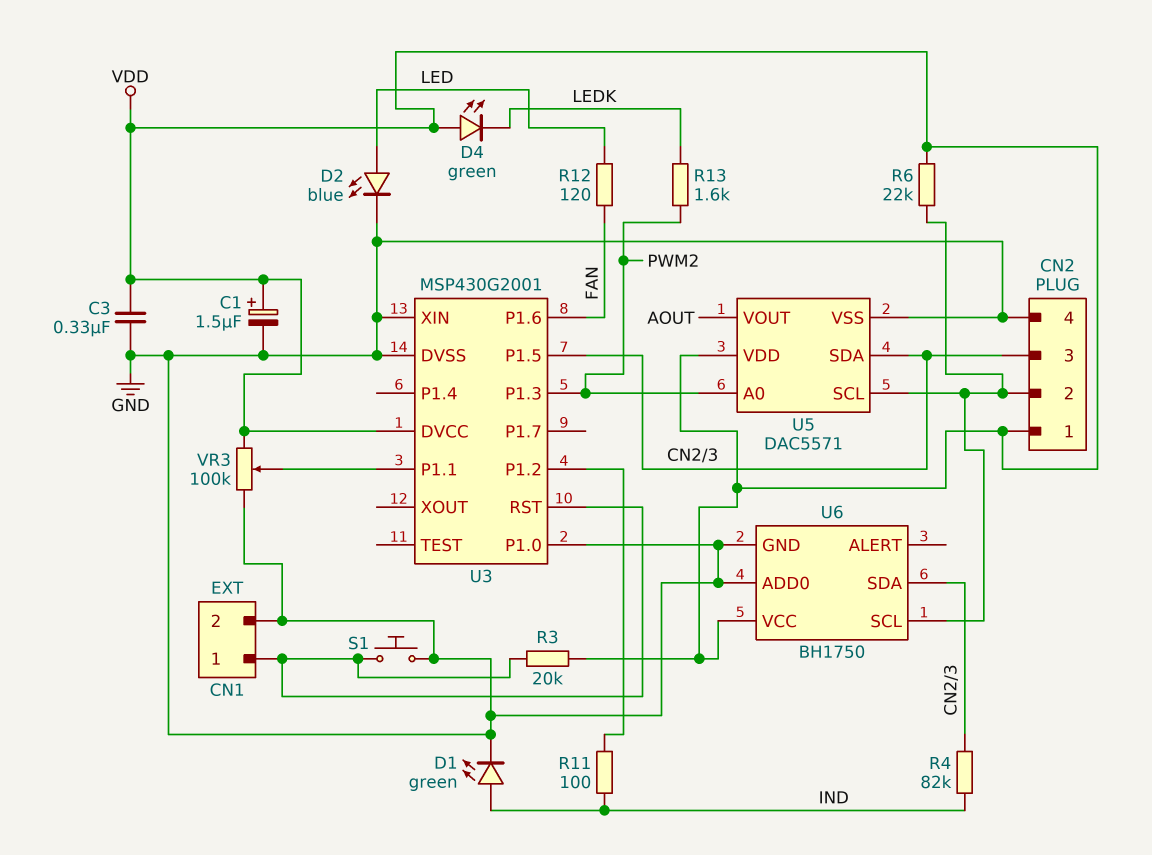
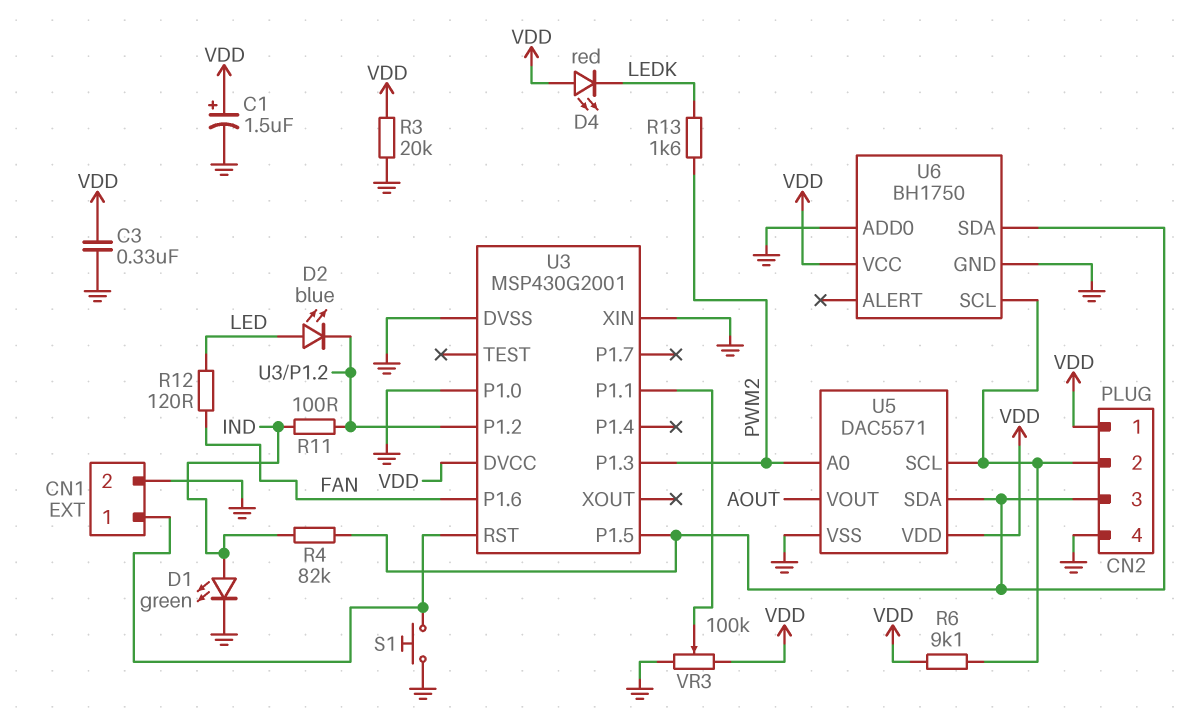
D2: LED blue (A LED, K GND) -> LED blue (A LED, K U3/P1.2)
D4: LED green (A VDD, K LEDK) -> LED red (A VDD, K LEDK)
R3: 20k (CN1/1, VDD) -> 20k (GND, VDD)
R6: 22k (CN2/2, VDD) -> 9.1k (CN2/2, VDD)

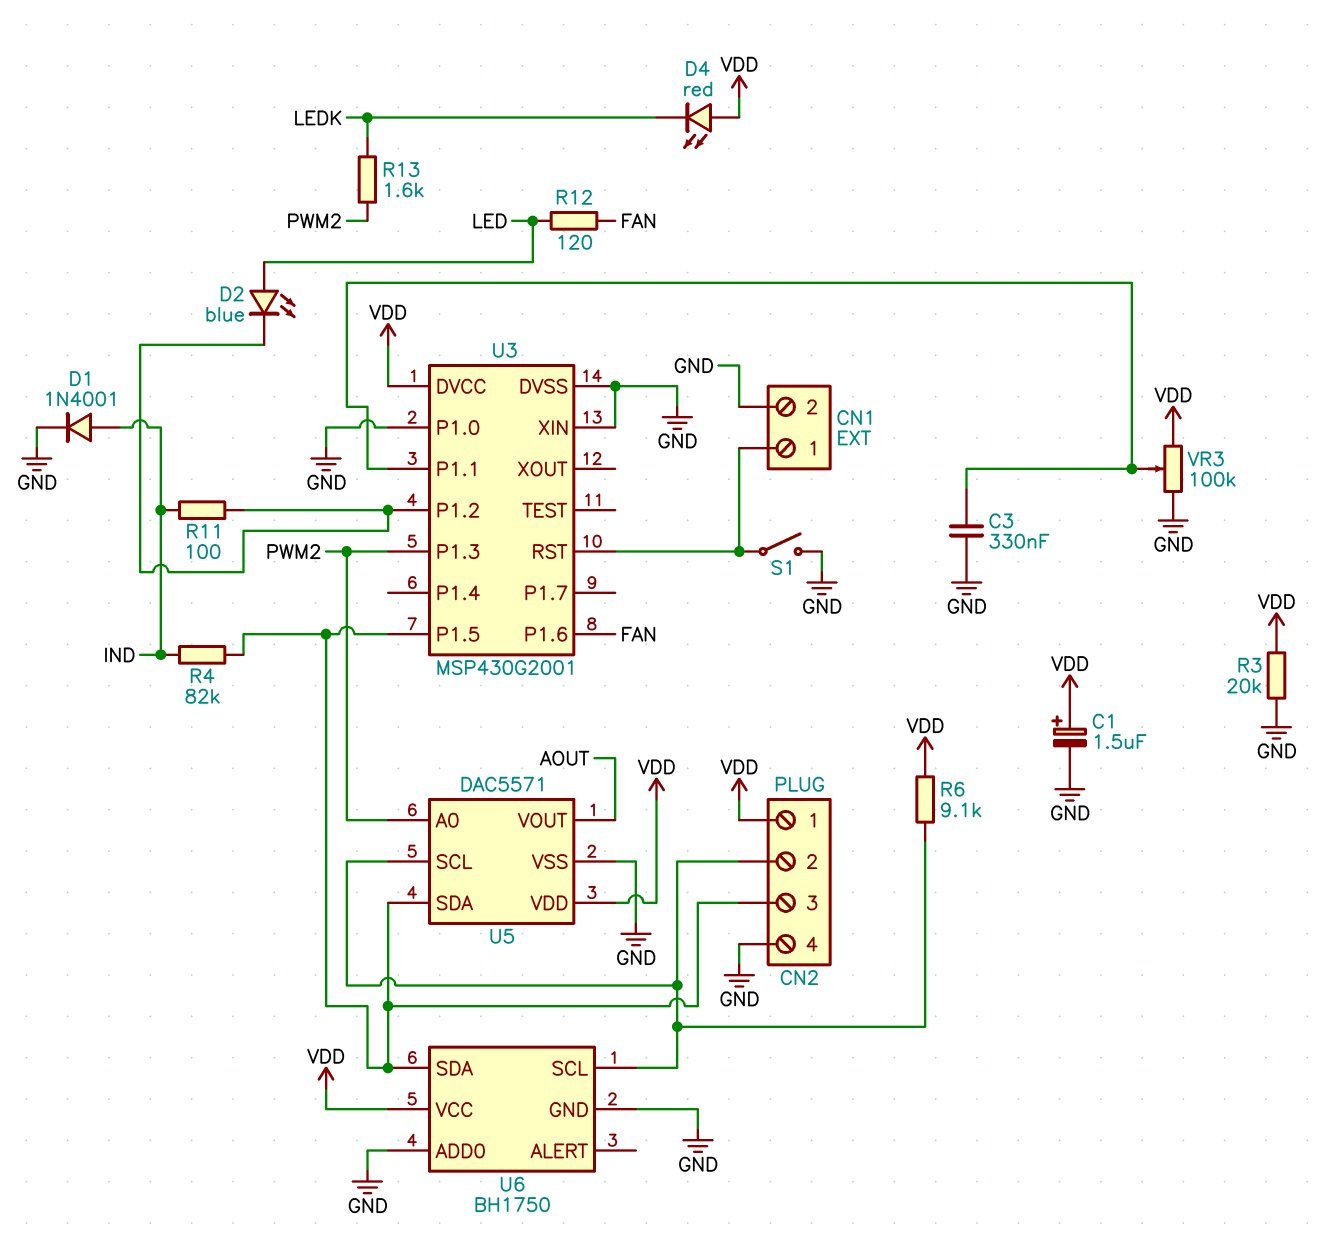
C3: 330nF (GND, VDD) -> 330nF (GND, U3/P1.1)
D1: LED green (A IND, K GND) -> diode 1N4001 (A IND, K GND)
S1: button (CN1/1, GND) -> switch (CN1/1, GND)

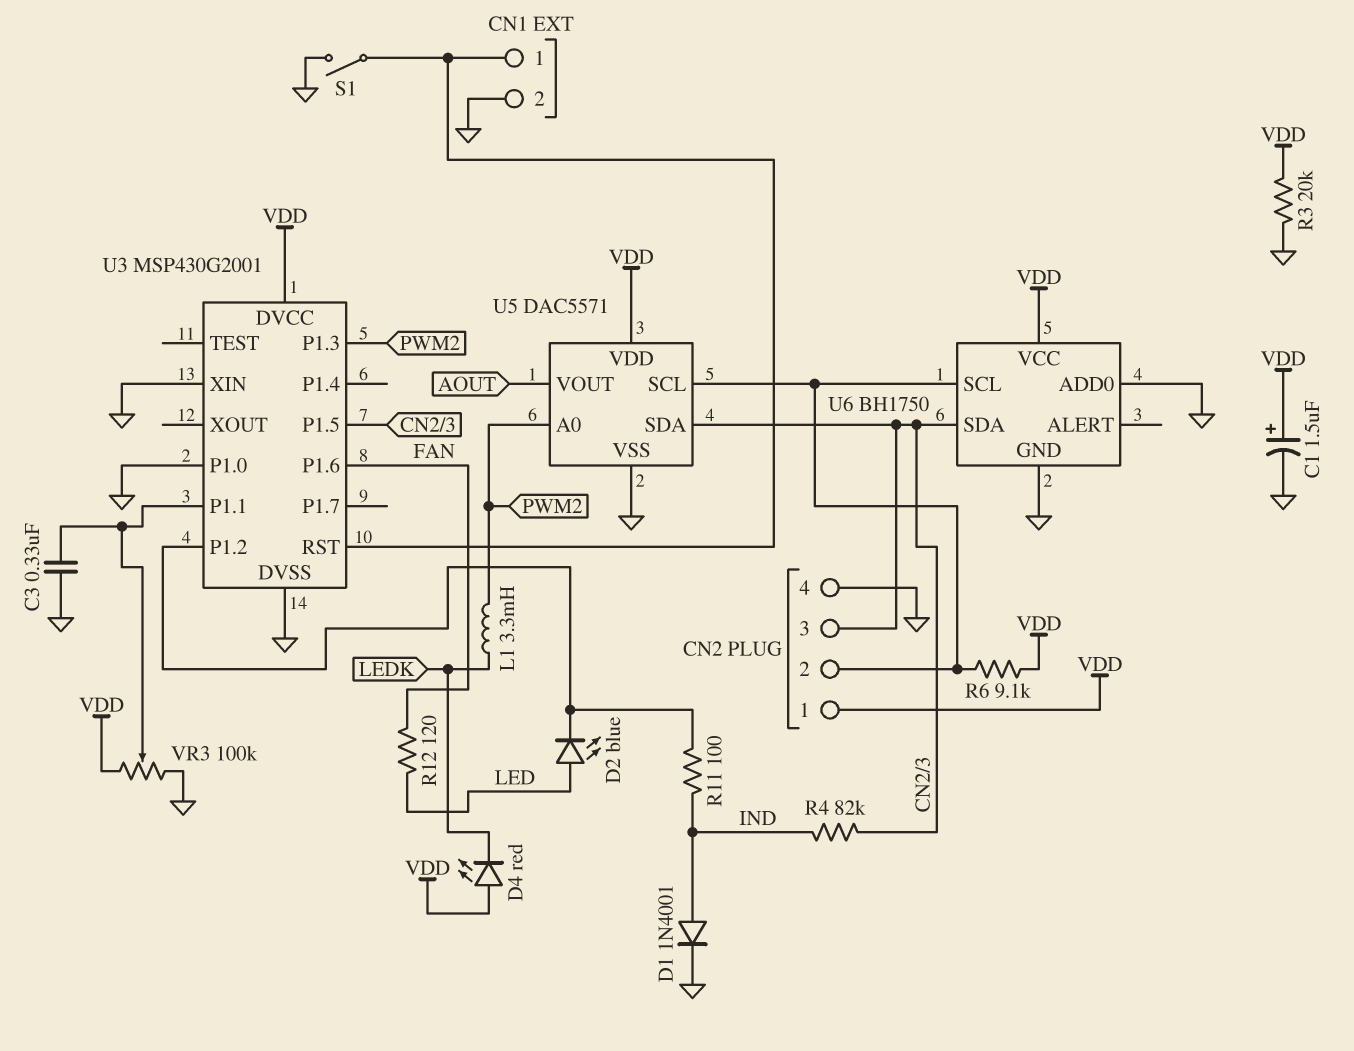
L1: none -> 3.3mH (LEDK, PWM2)
R13: 1.6k (LEDK, PWM2) -> none

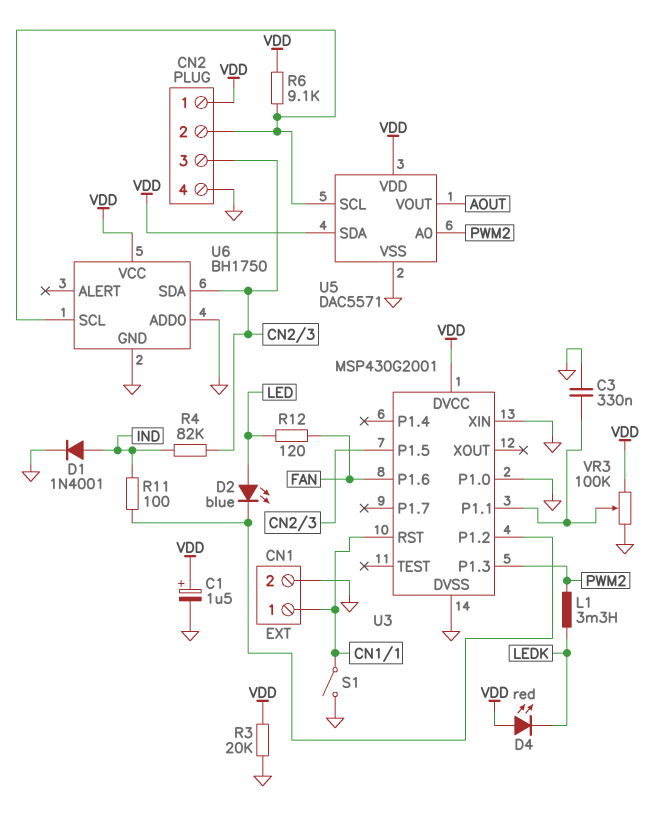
U5 pin SDA: CN2/3 -> VDD

